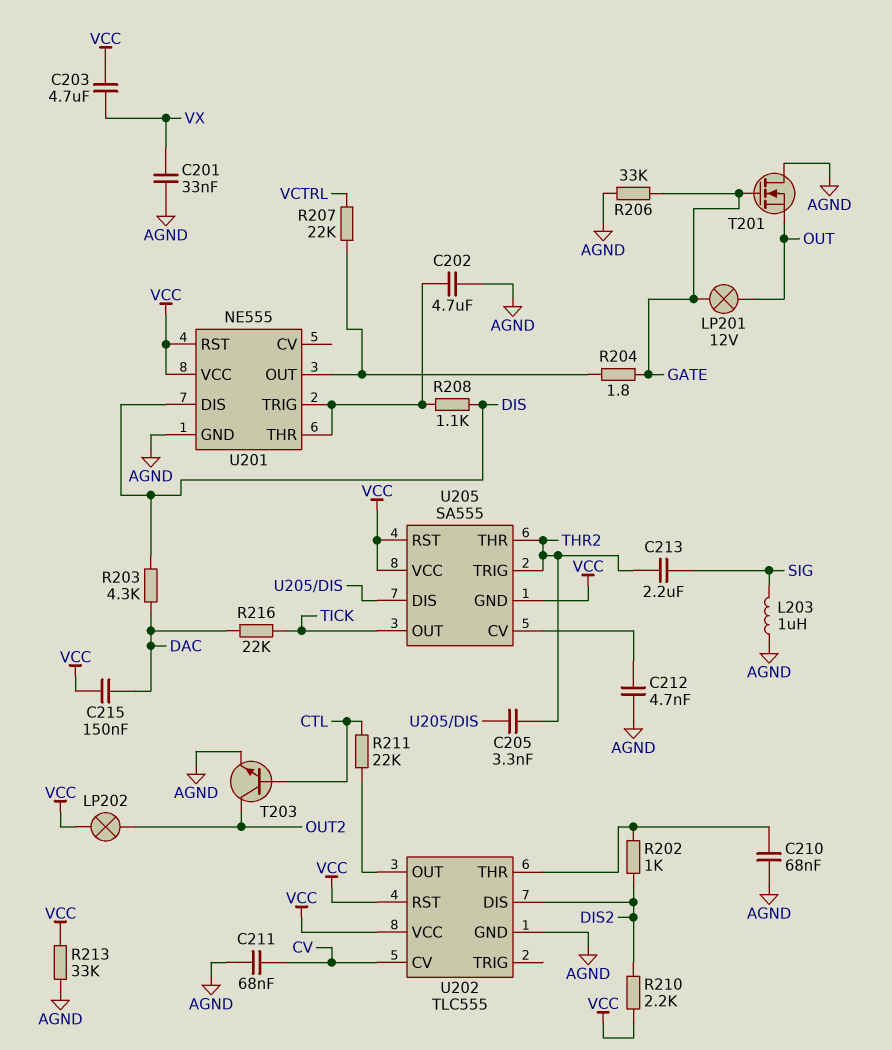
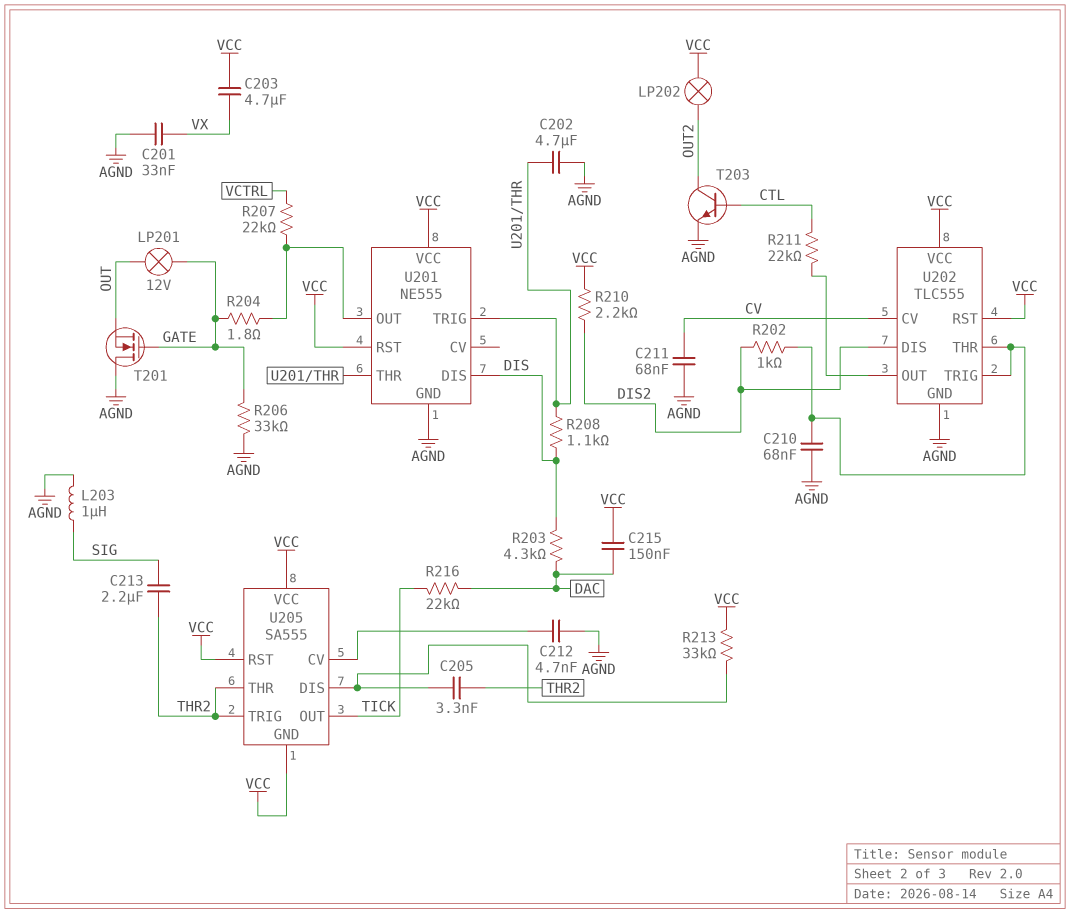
R213: 33k (AGND, VCC) -> 33k (U205/DIS, VCC)
U202 pin TRIG: none -> U202/THR

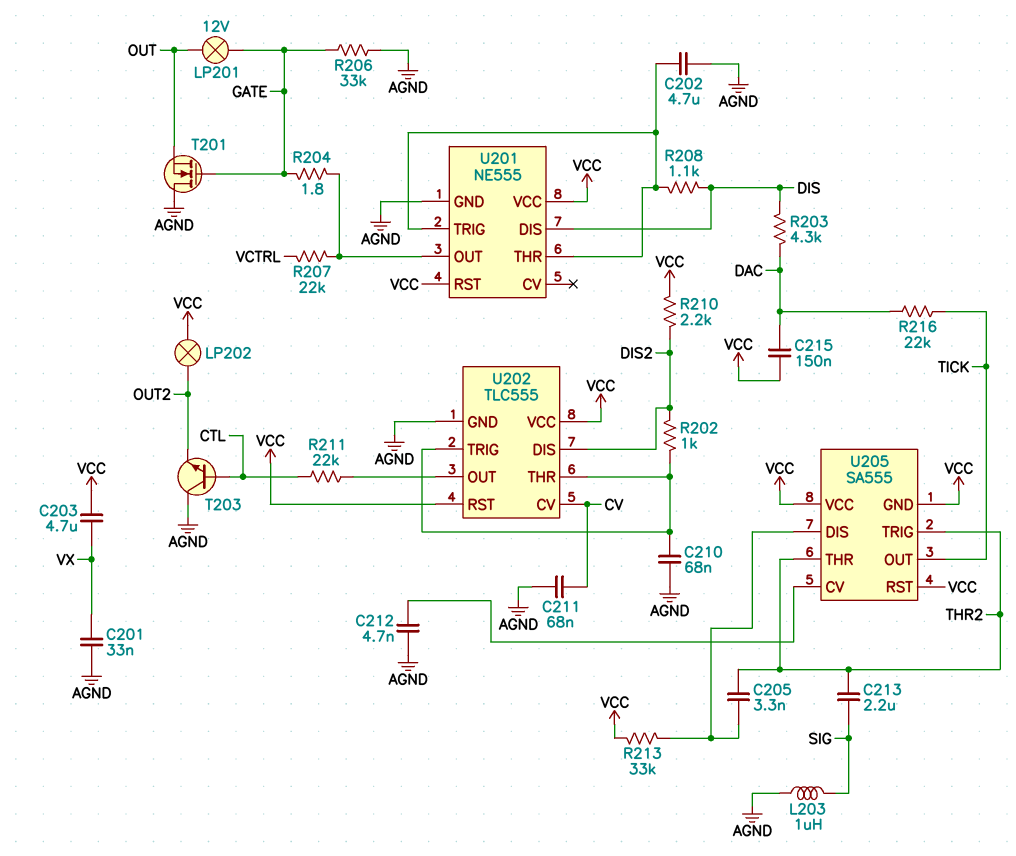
T203: NPN (B CTL, C OUT2, E AGND) -> NPN (B CTL, C AGND, E OUT2)

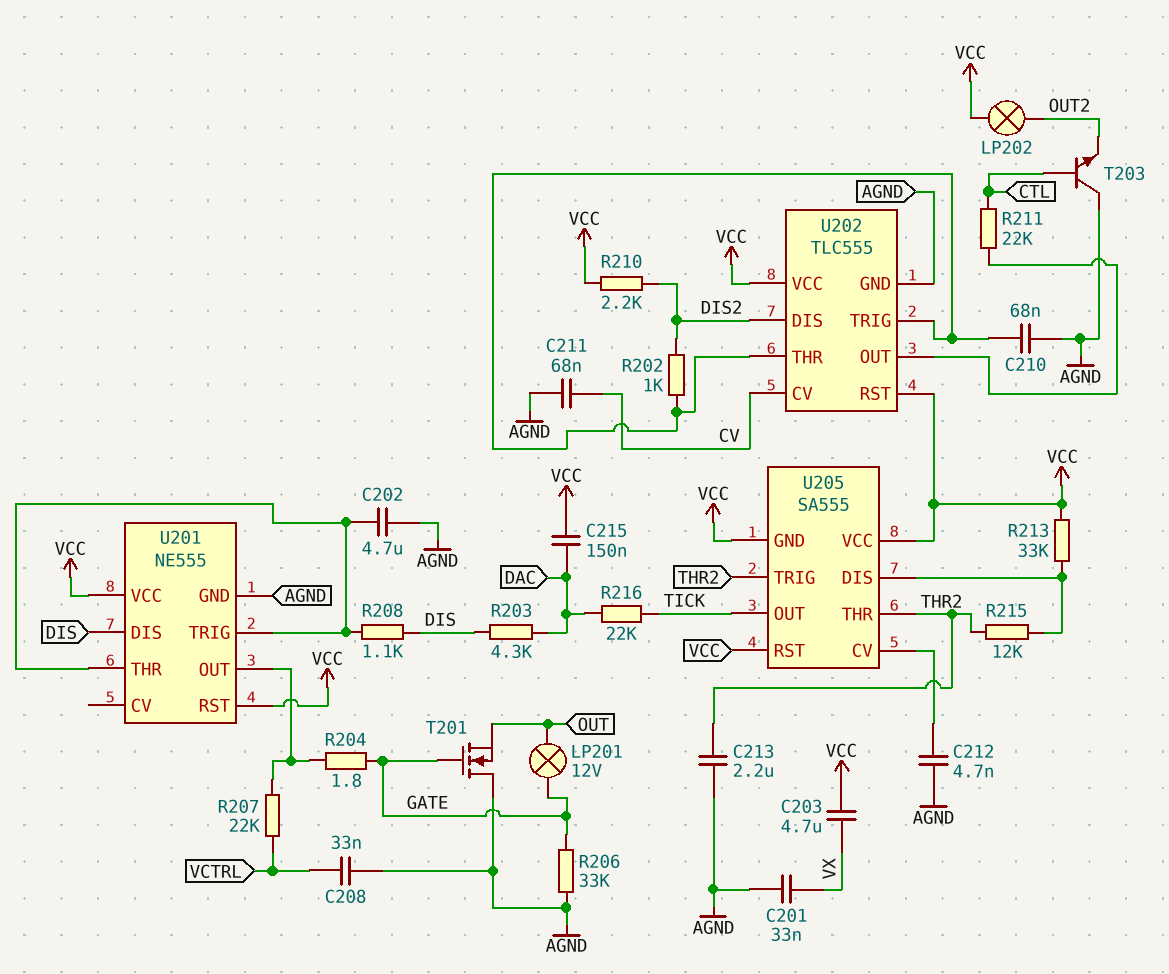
C205: 3.3nF (THR2, U205/DIS) -> none
C208: none -> 33nF (AGND, VCTRL)
C213: 2.2uF (SIG, THR2) -> 2.2uF (AGND, THR2)
L203: 1uH (AGND, SIG) -> none
R215: none -> 12k (THR2, U205/DIS)

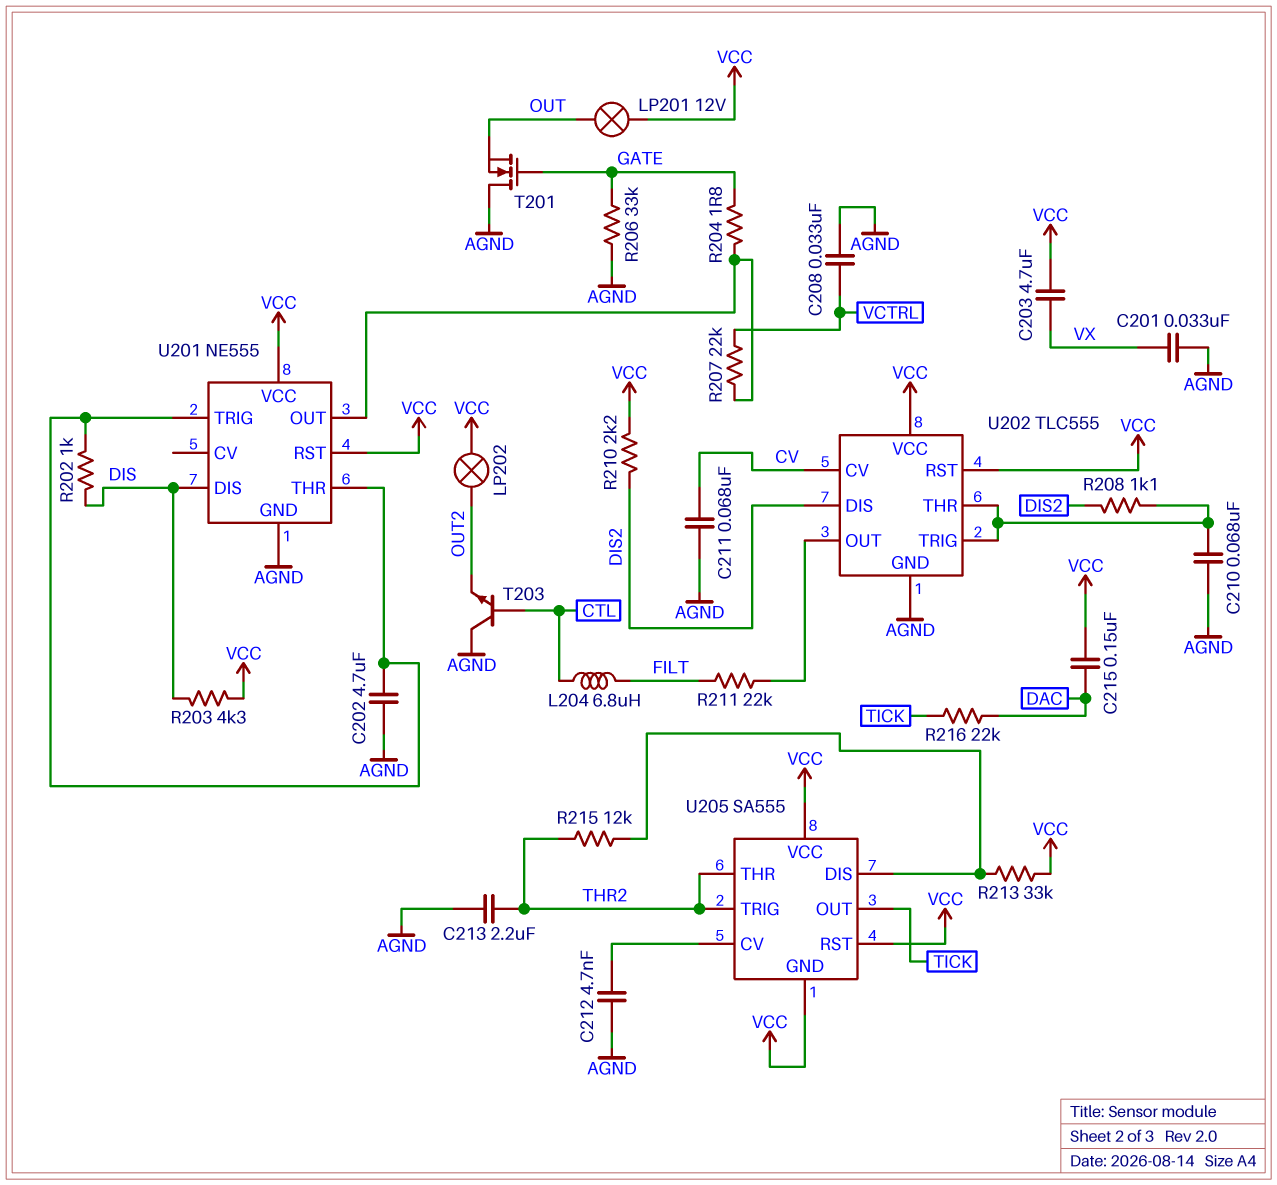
L204: none -> 6.8uH (CTL, FILT)
LP201: lamp 12V (GATE, OUT) -> lamp 12V (OUT, VCC)
R202: 1k (DIS2, U202/THR) -> 1k (DIS, U201/THR)
R203: 4.3k (DAC, DIS) -> 4.3k (DIS, VCC)
R208: 1.1k (DIS, U201/THR) -> 1.1k (DIS2, U202/THR)
R211: 22k (CTL, U202/OUT) -> 22k (FILT, U202/OUT)

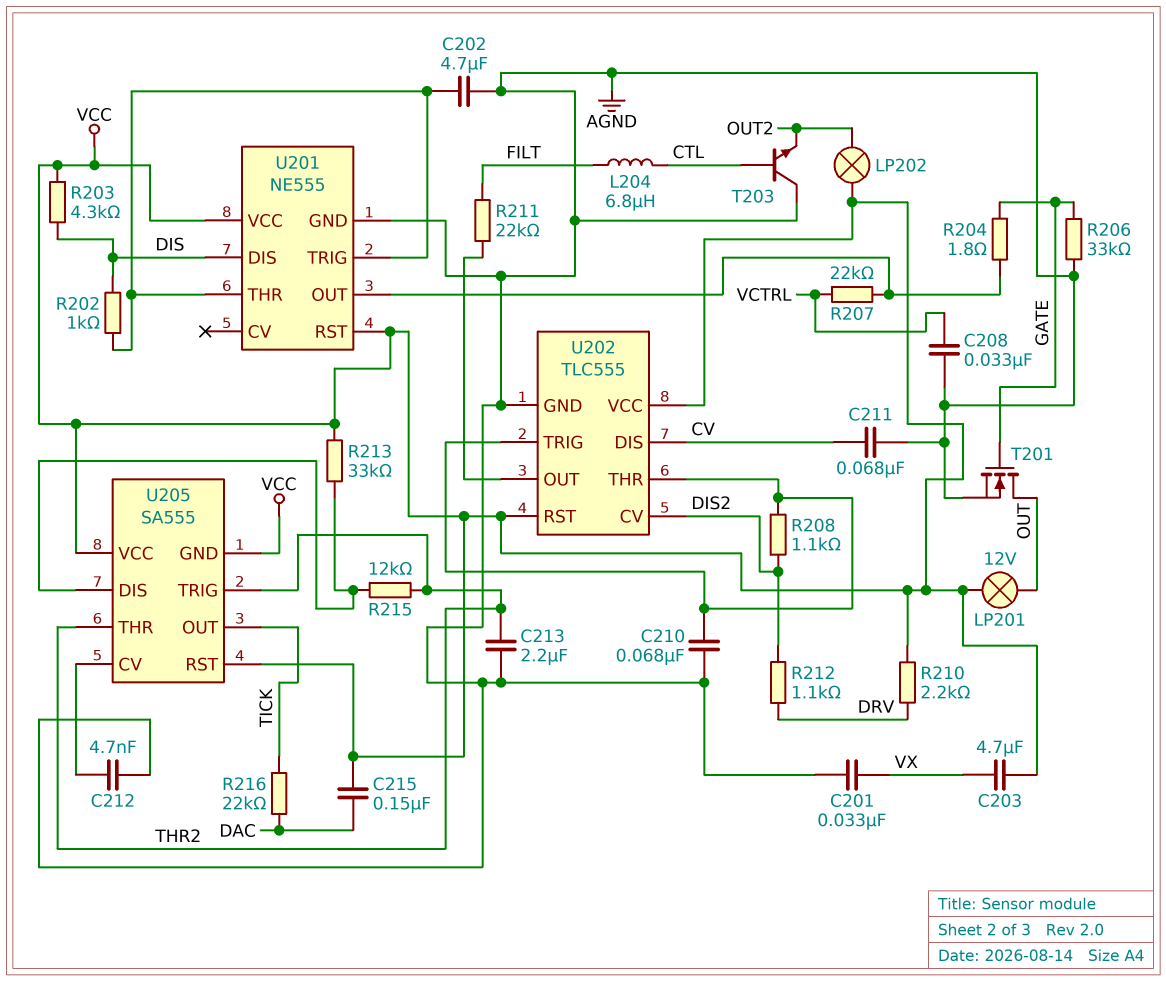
R210: 2.2k (DIS2, VCC) -> 2.2k (DRV, VCC)
R212: none -> 1.1k (DIS2, DRV)
T201: NMOS (G GATE, D AGND, S OUT) -> NMOS (G GATE, D OUT, S AGND)
U202 pin CV: CV -> DIS2
U202 pin DIS: DIS2 -> CV

